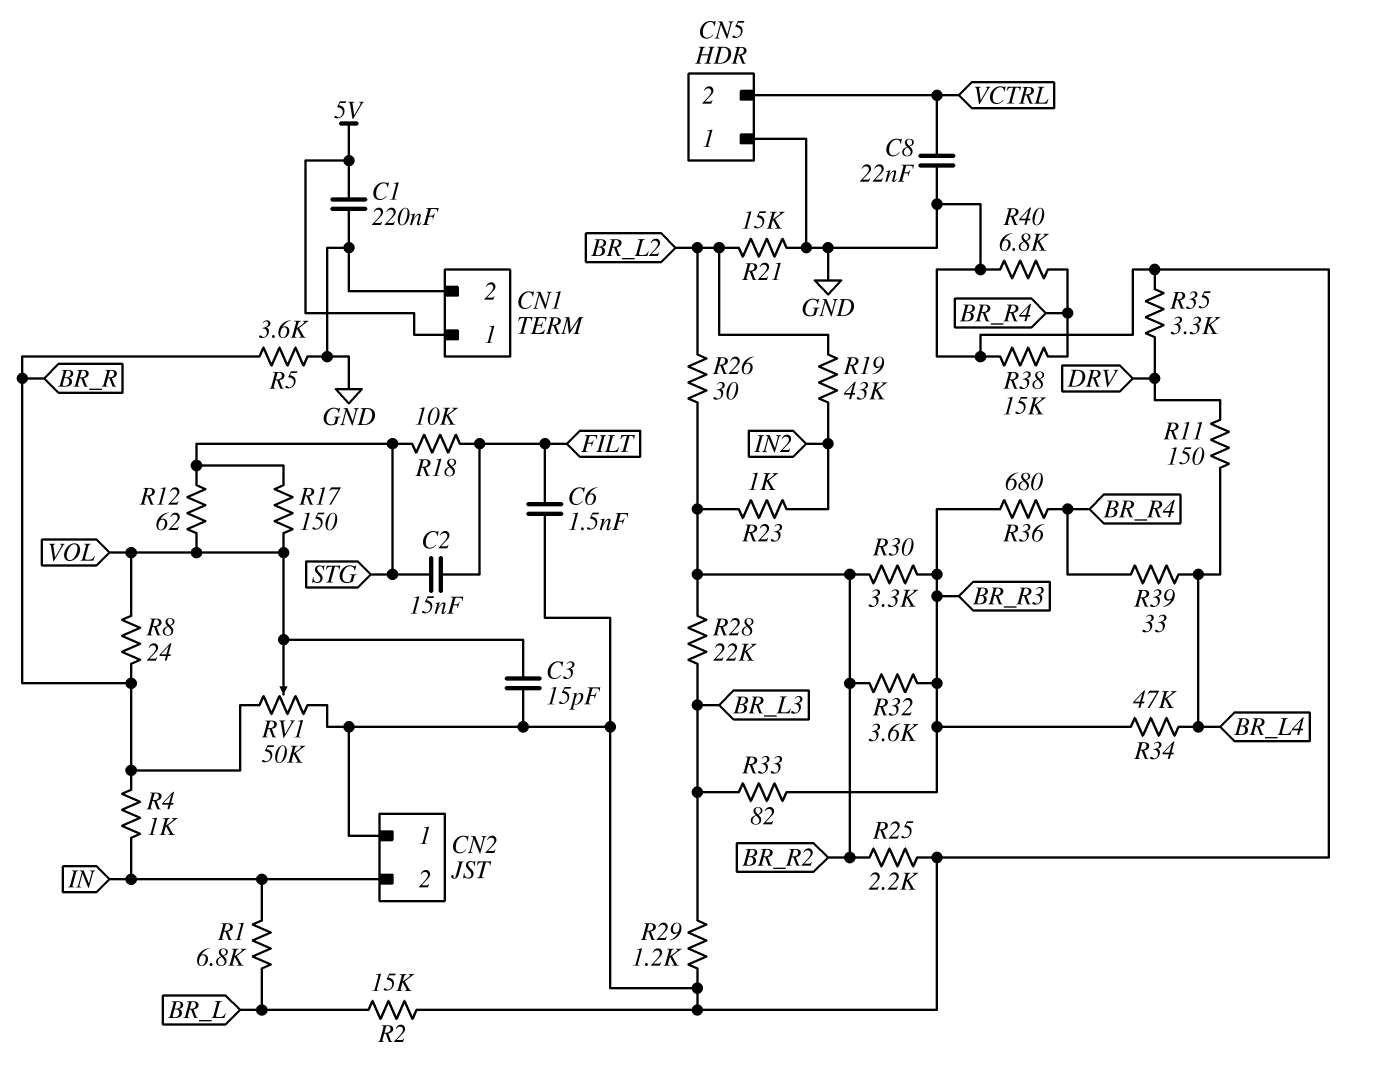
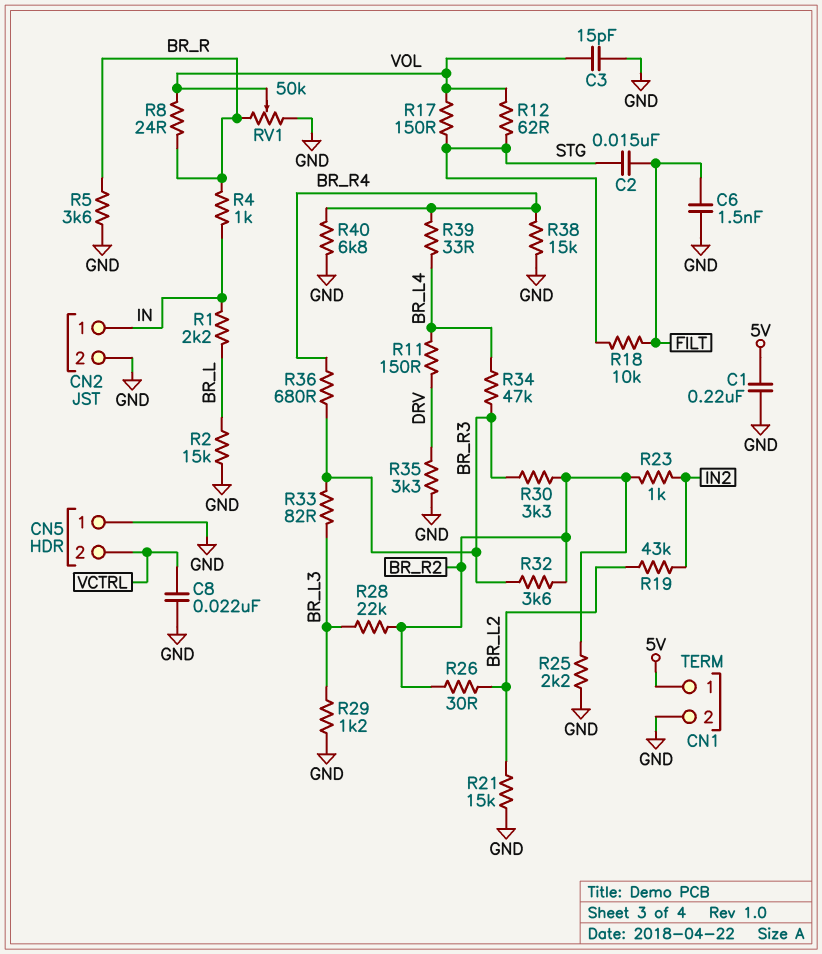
CN2 pin 1: GND -> IN
CN2 pin 2: IN -> GND
R1: 6.8k (BR_L, IN) -> 2.2k (BR_L, IN)

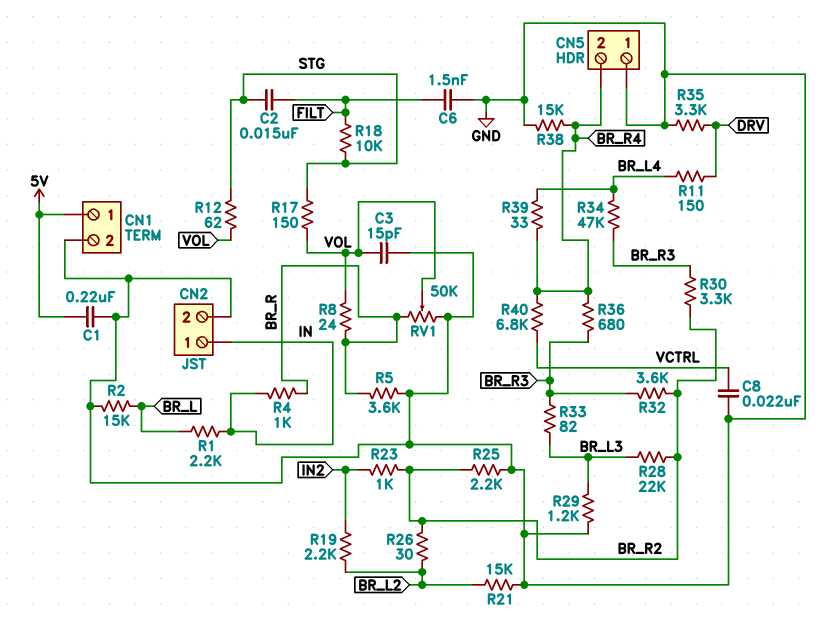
CN5 pin 2: VCTRL -> BR_R4
R19: 43k (BR_L2, IN2) -> 2.2k (BR_L2, IN2)
R40: 6.8k (BR_R4, GND) -> 6.8k (BR_R4, VCTRL)

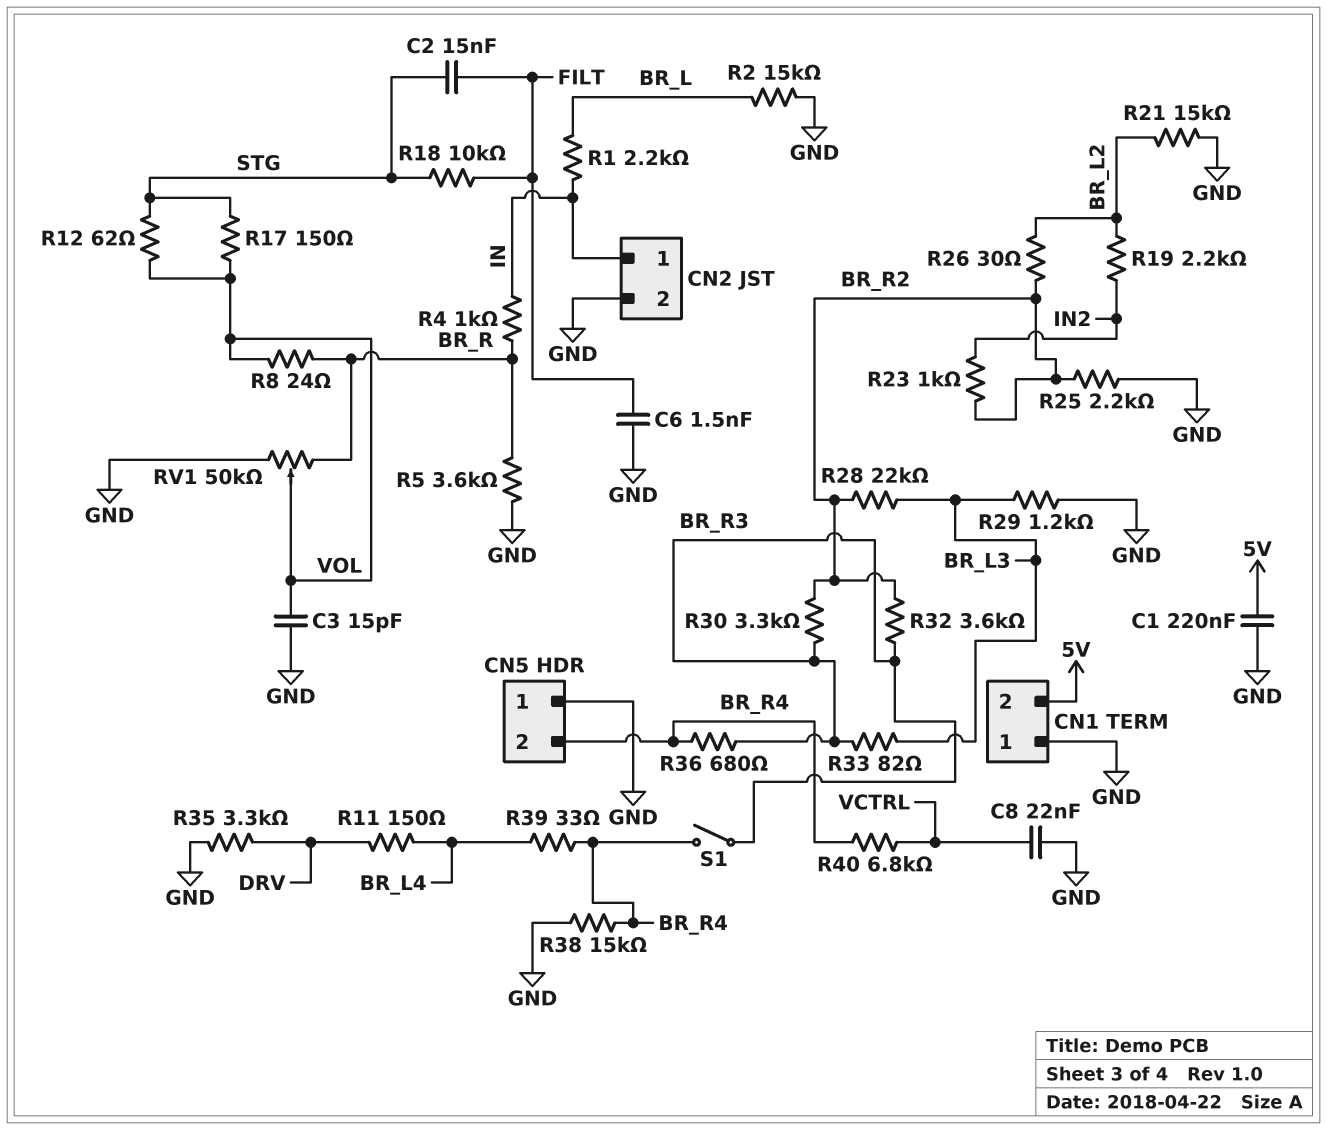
CN1 pin 1: 5V -> GND
CN1 pin 2: GND -> 5V
R34: 47k (BR_L4, BR_R3) -> none
S1: none -> switch (BR_R3, BR_R4)

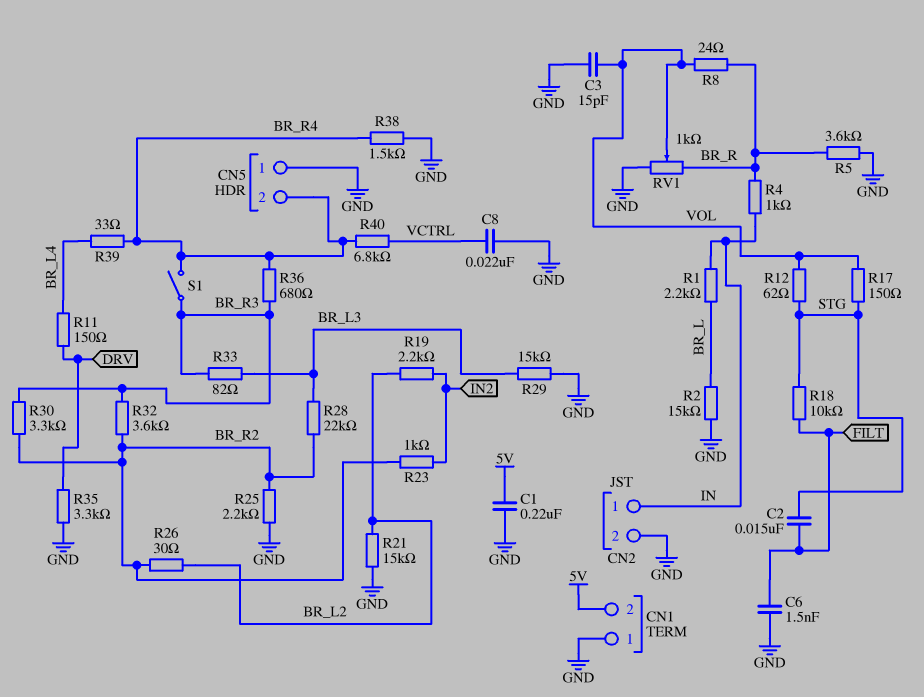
R29: 1.2k (BR_L3, GND) -> 15k (BR_L3, GND)
R38: 15k (BR_R4, GND) -> 1.5k (BR_R4, GND)
RV1: 50k (BR_R, GND, wiper VOL) -> 1k (BR_R, GND, wiper VOL)

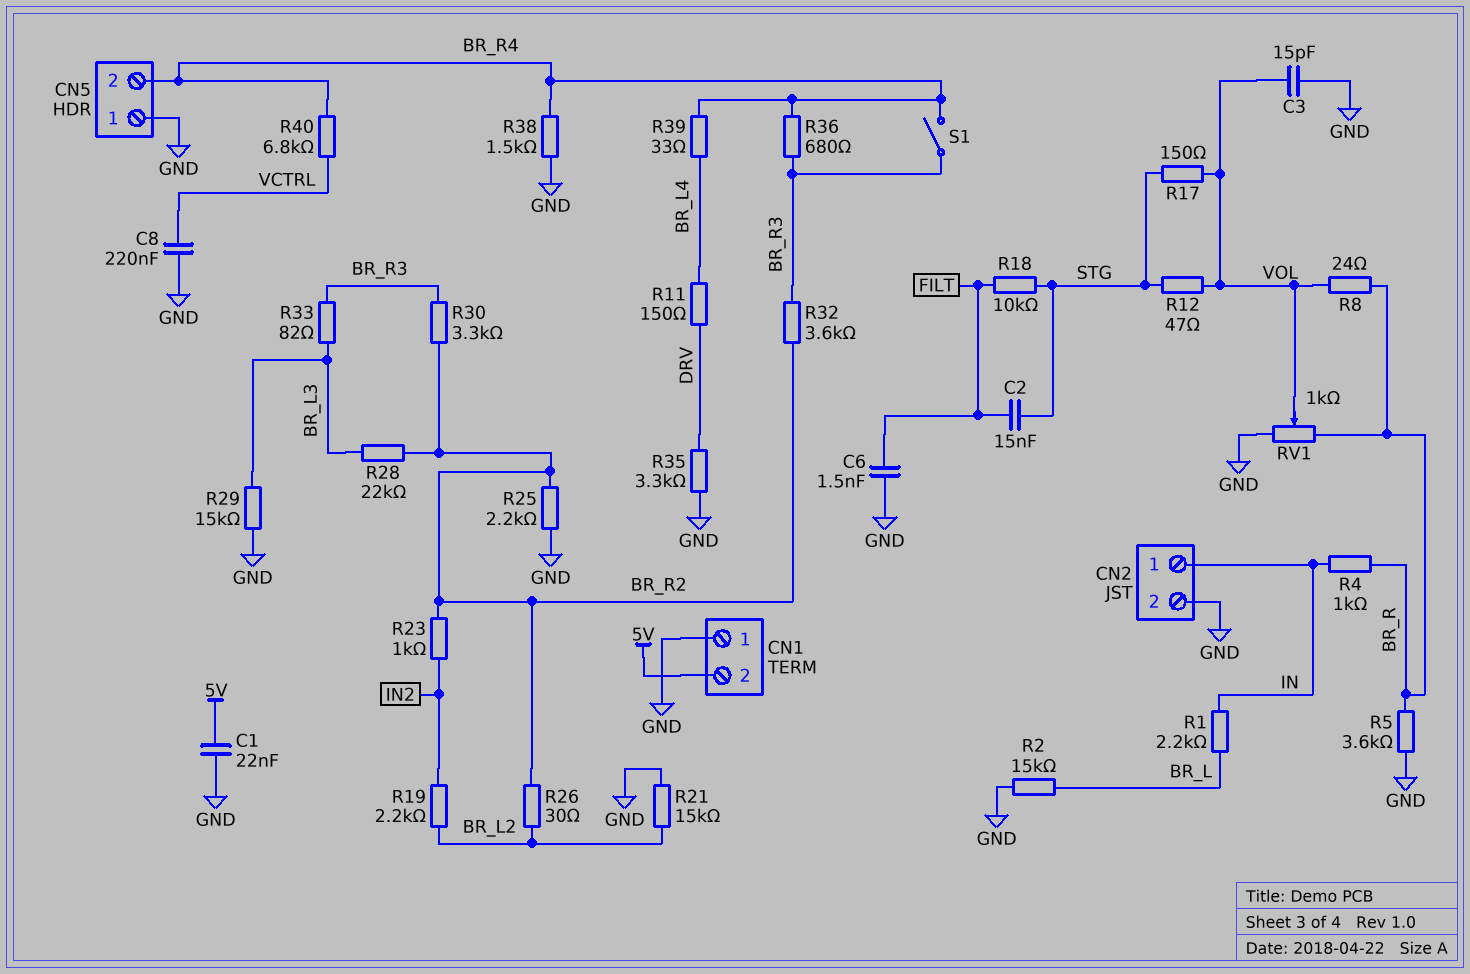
C1: 220nF (5V, GND) -> 22nF (5V, GND)
C8: 22nF (GND, VCTRL) -> 220nF (GND, VCTRL)
R12: 62 (STG, VOL) -> 47 (STG, VOL)

